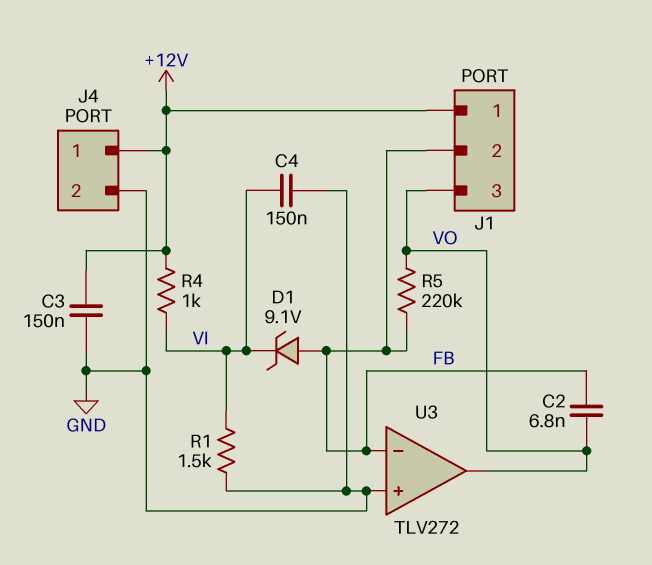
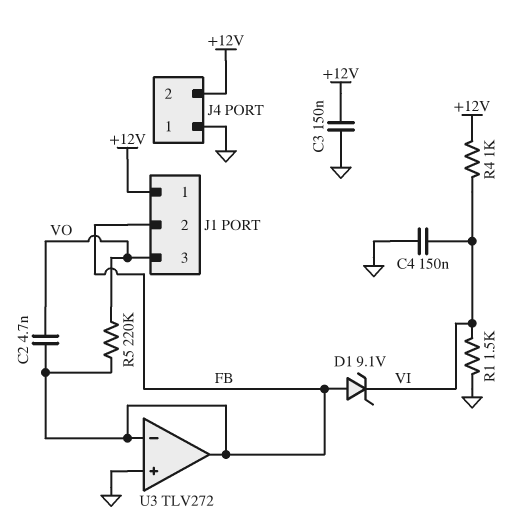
C2: 6.8nF (FB, VO) -> 4.7nF (FB, VO)
J4 pin 1: +12V -> GND
J4 pin 2: GND -> +12V
U3 pin out: VO -> FB

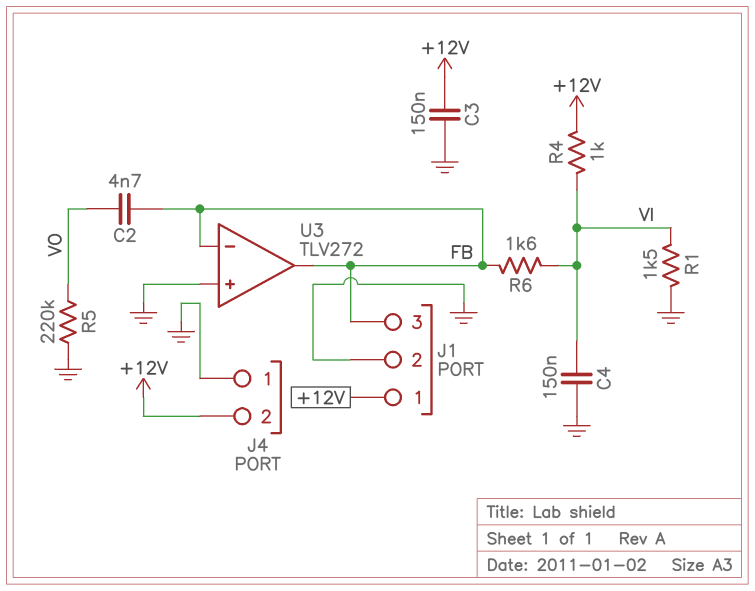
D1: zener 9.1V (A FB, K VI) -> none
J1 pin 2: FB -> GND
J1 pin 3: VO -> FB
R5: 220k (FB, VO) -> 220k (GND, VO)
R6: none -> 1.6k (FB, VI)

